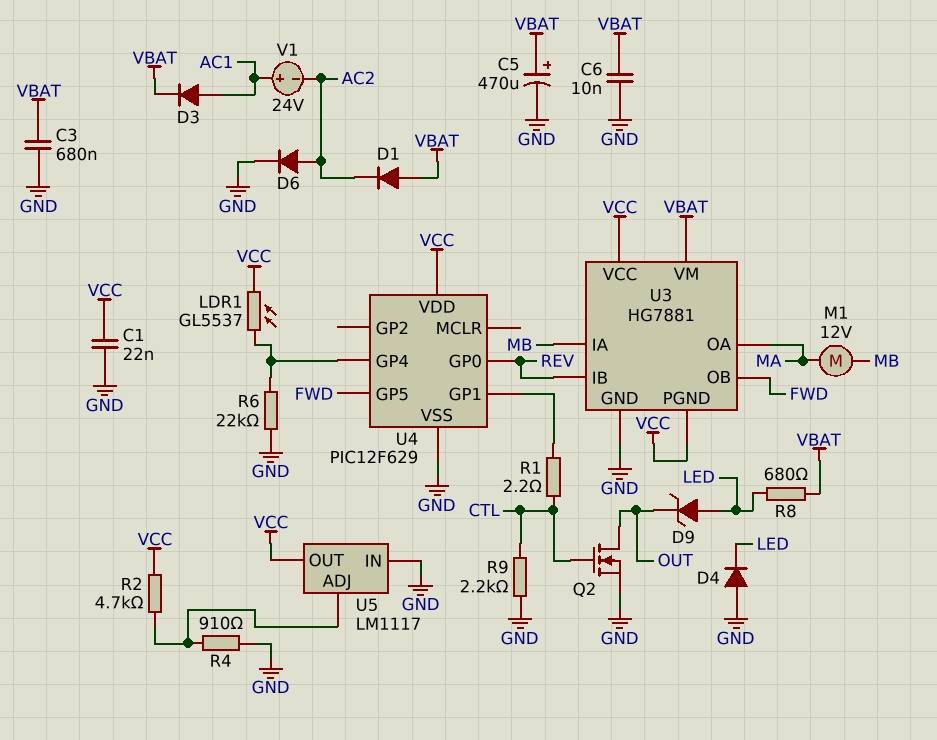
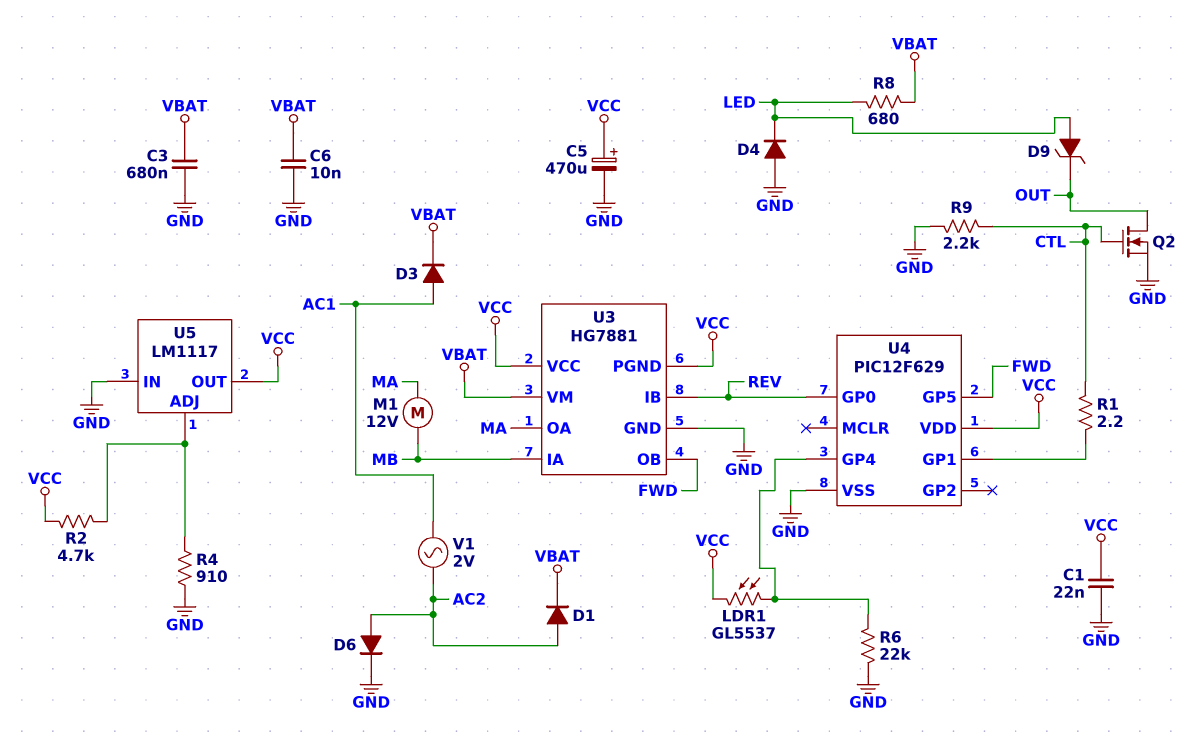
C5: 470uF (plus VBAT, minus GND) -> 470uF (plus VCC, minus GND)
D1: diode (A VBAT, K AC2) -> diode (A AC2, K VBAT)
V1: 24V (plus AC1, minus AC2) -> AC 2V (AC1, AC2)

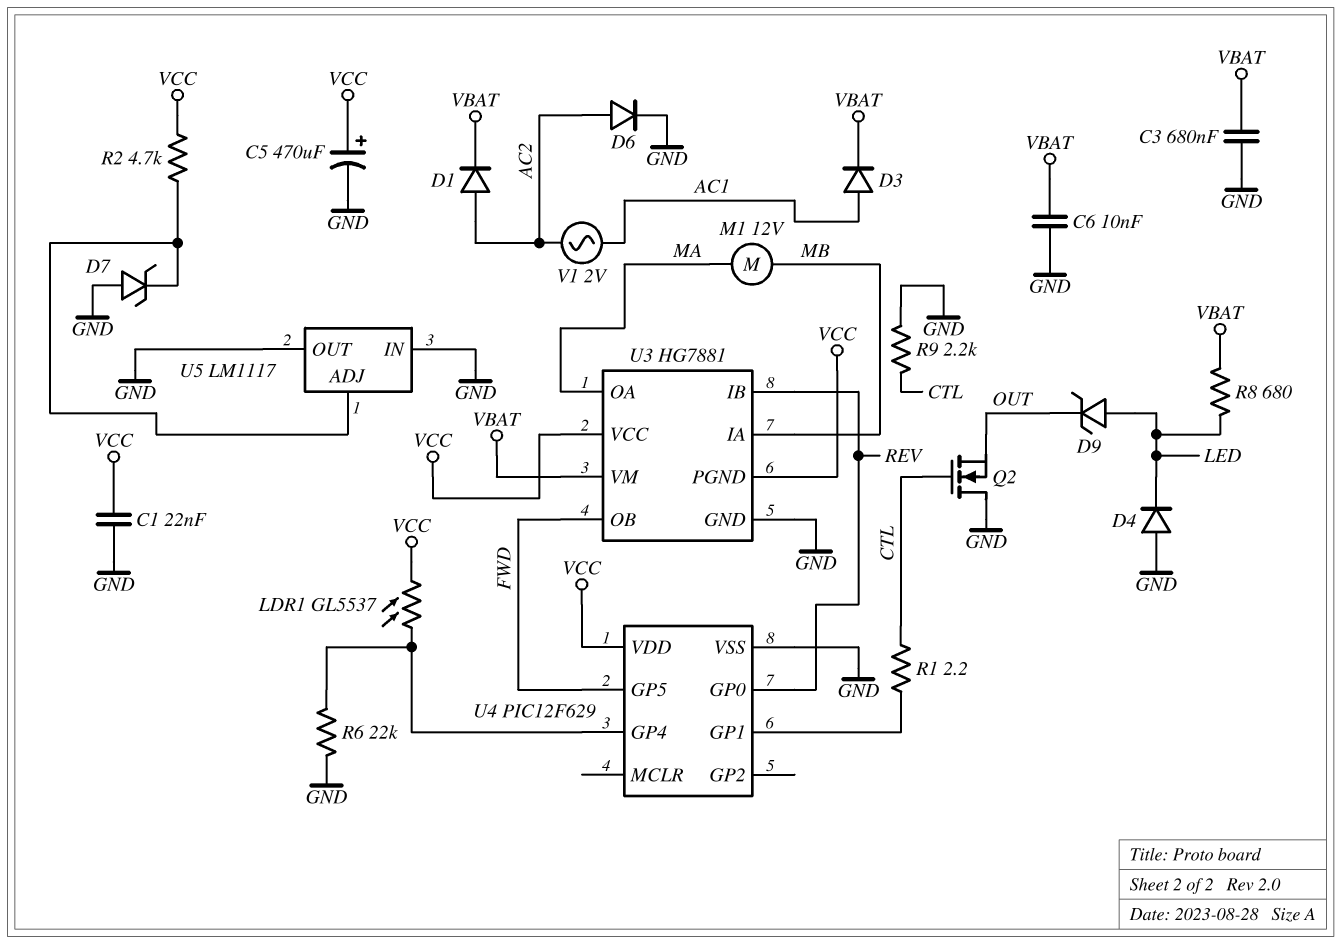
D7: none -> zener (A GND, K U5/ADJ)
Q2: NMOS (G CTL, D OUT, S GND) -> NMOS (G CTL, D GND, S OUT)
R4: 910 (GND, U5/ADJ) -> none
U5 pin OUT: VCC -> GND

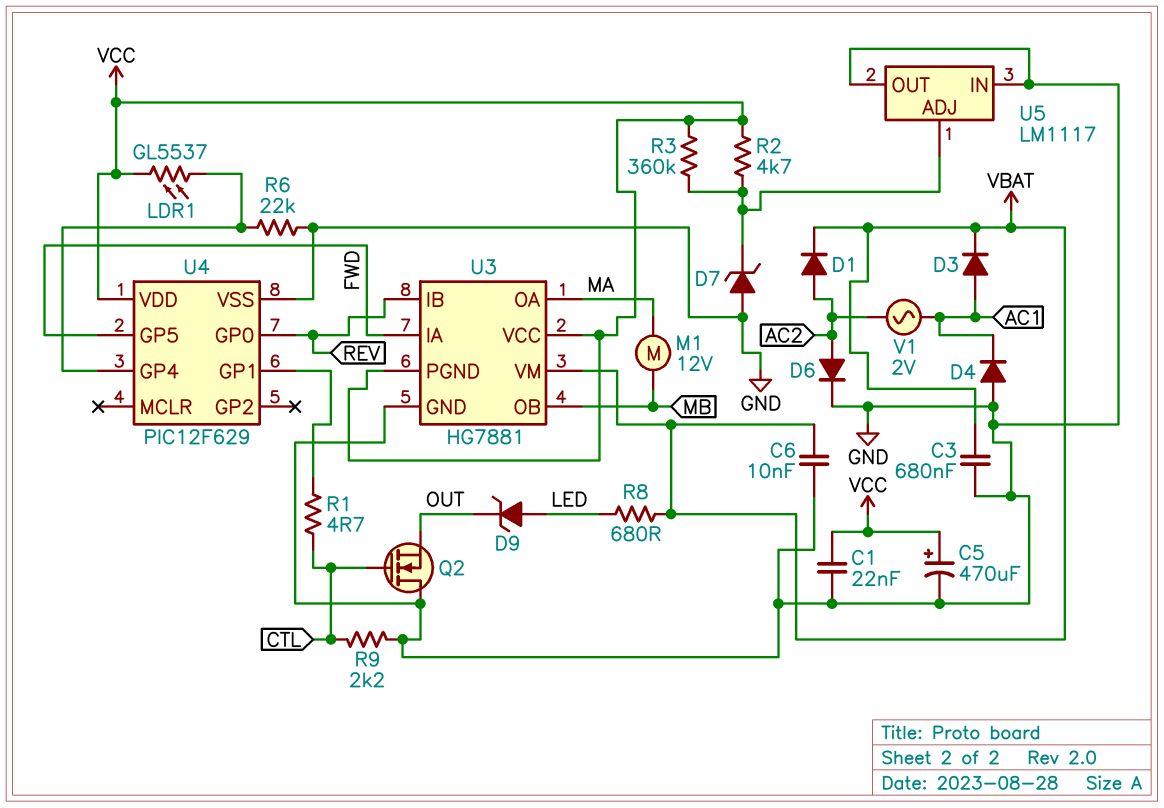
D4: diode (A GND, K LED) -> diode (A GND, K AC1)
R1: 2.2 (CTL, U4/GP1) -> 4.7 (CTL, U4/GP1)
R3: none -> 360k (U5/ADJ, VCC)
U3 pin IA: MB -> FWD
U3 pin OB: FWD -> MB

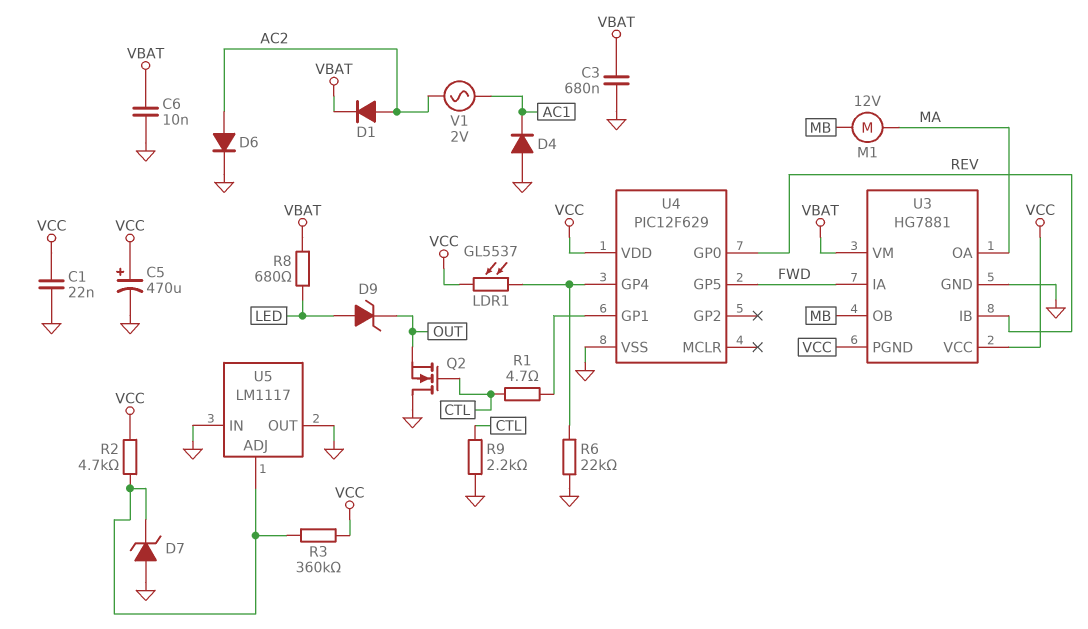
D3: diode (A AC1, K VBAT) -> none

